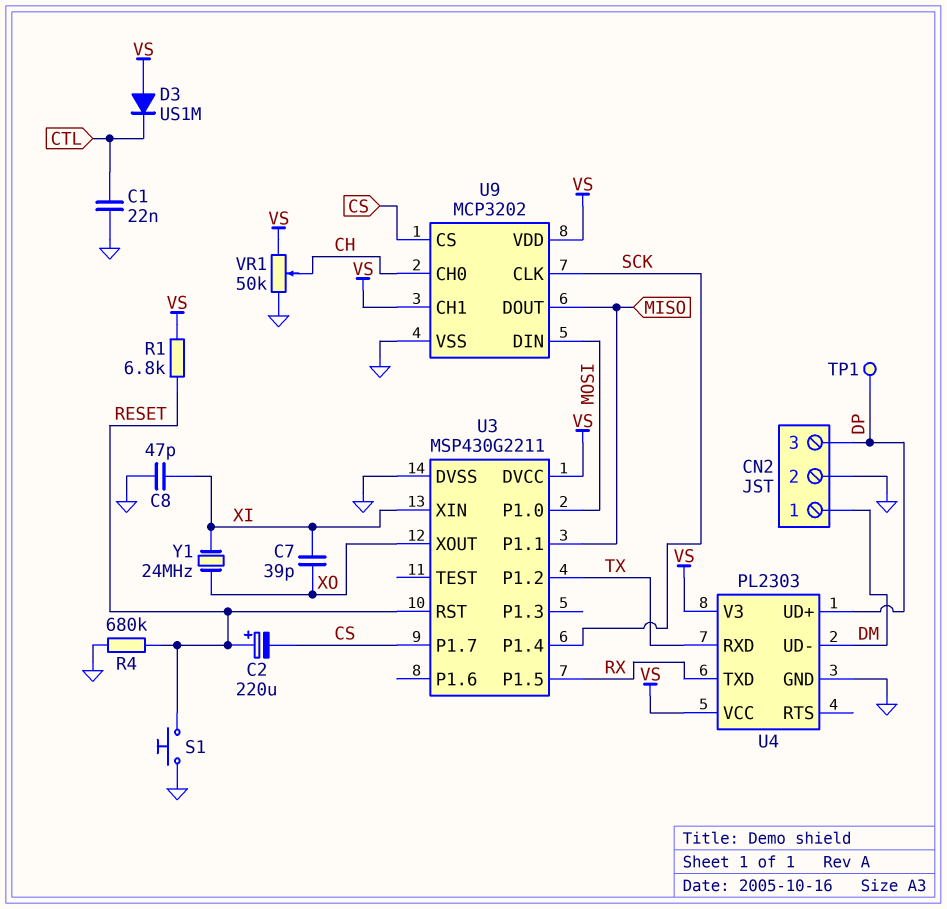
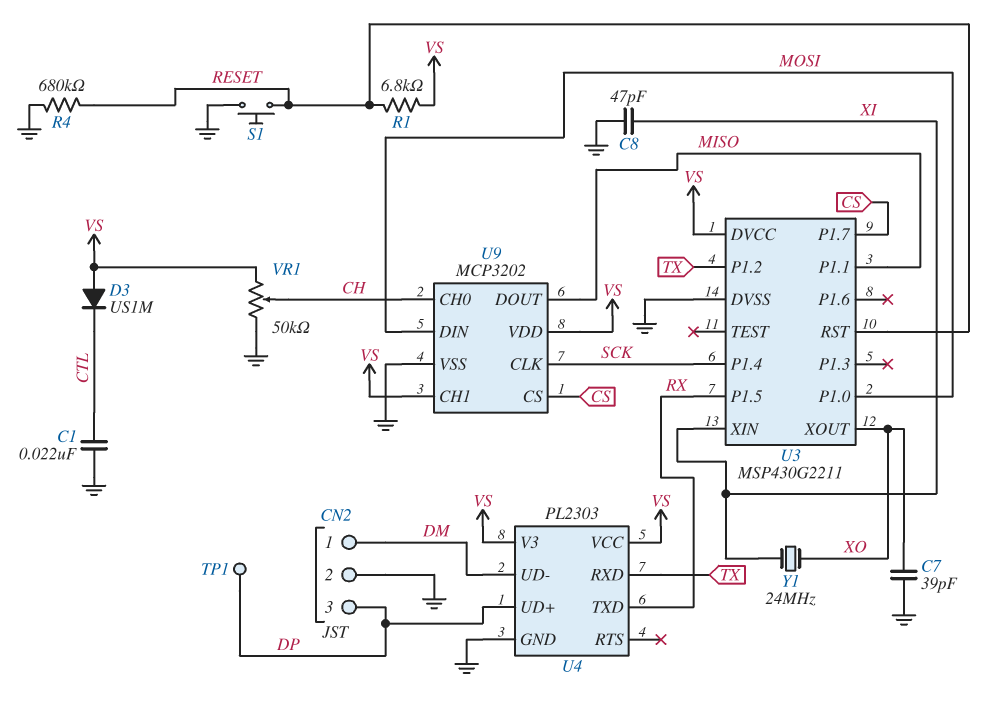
C2: 220uF (plus RESET, minus CS) -> none
C7: 39pF (XI, XO) -> 39pF (GND, XO)

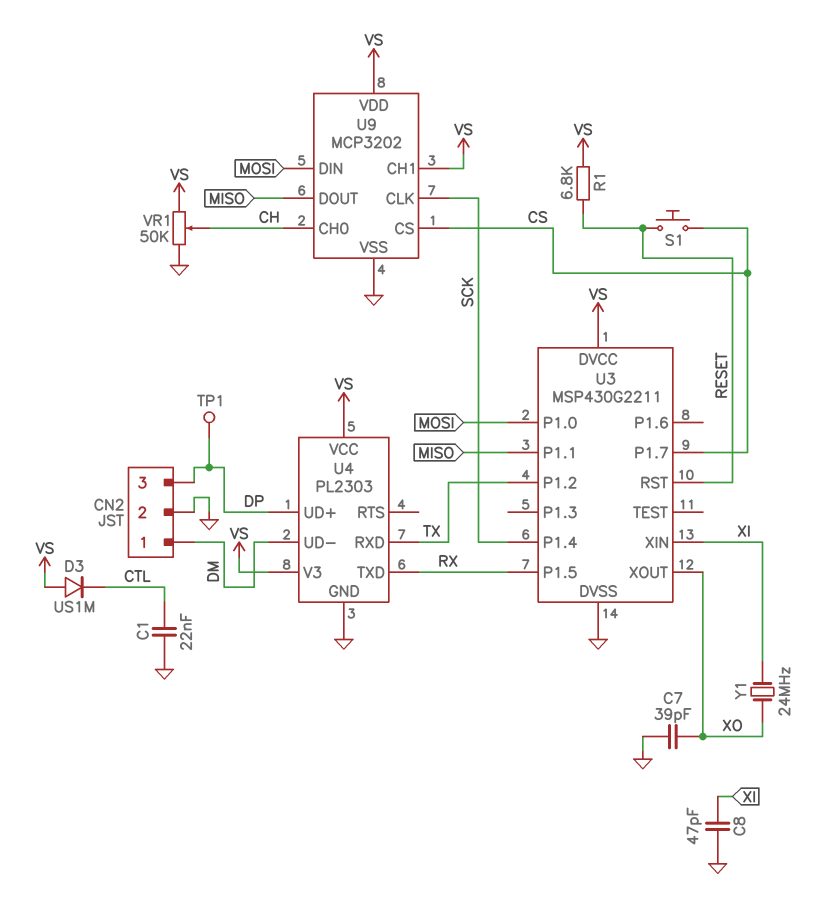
R4: 680k (GND, RESET) -> none
S1: button (GND, RESET) -> button (CS, RESET)

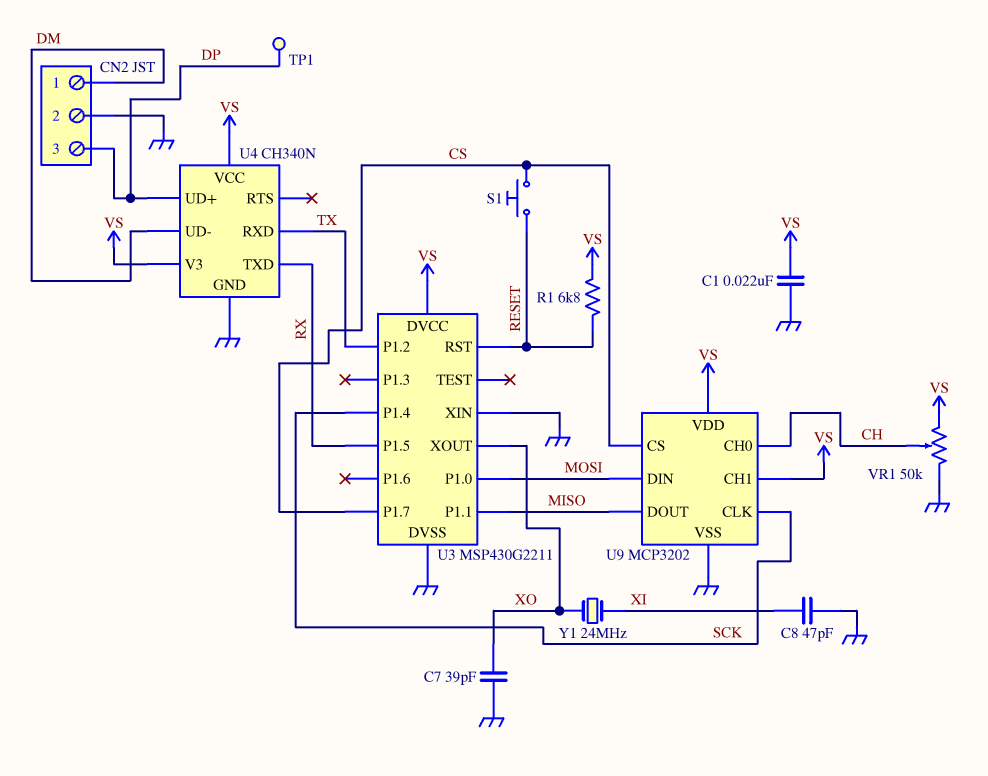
C1: 22nF (CTL, GND) -> 22nF (GND, VS)
D3: diode US1M (A VS, K CTL) -> none
U3 pin XIN: XI -> GND
U4: PL2303 -> CH340N

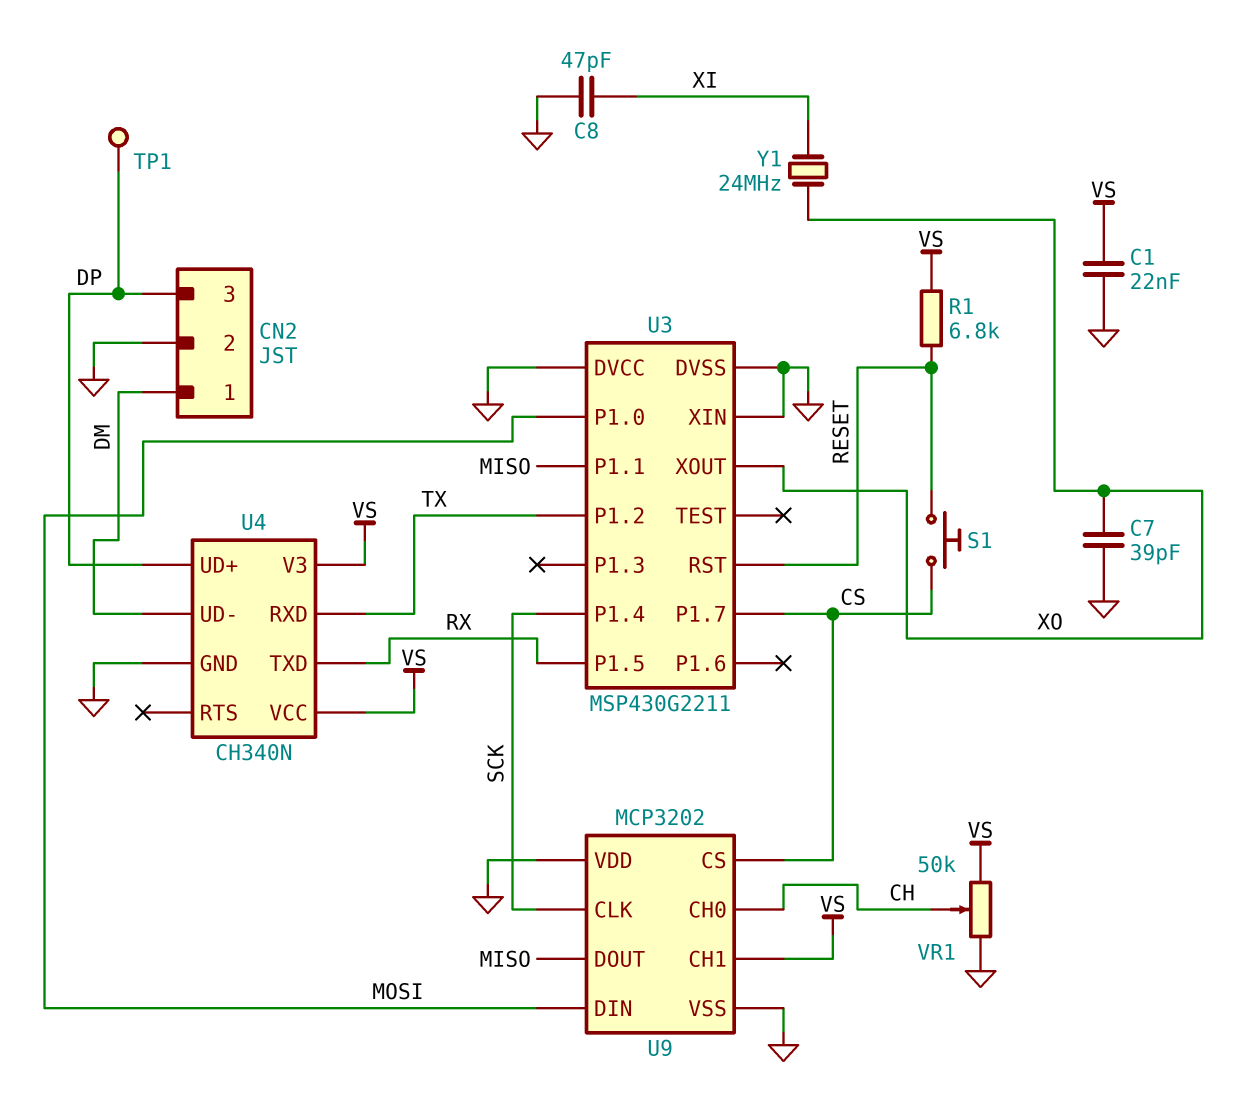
U3 pin DVCC: VS -> GND
U9 pin VDD: VS -> GND

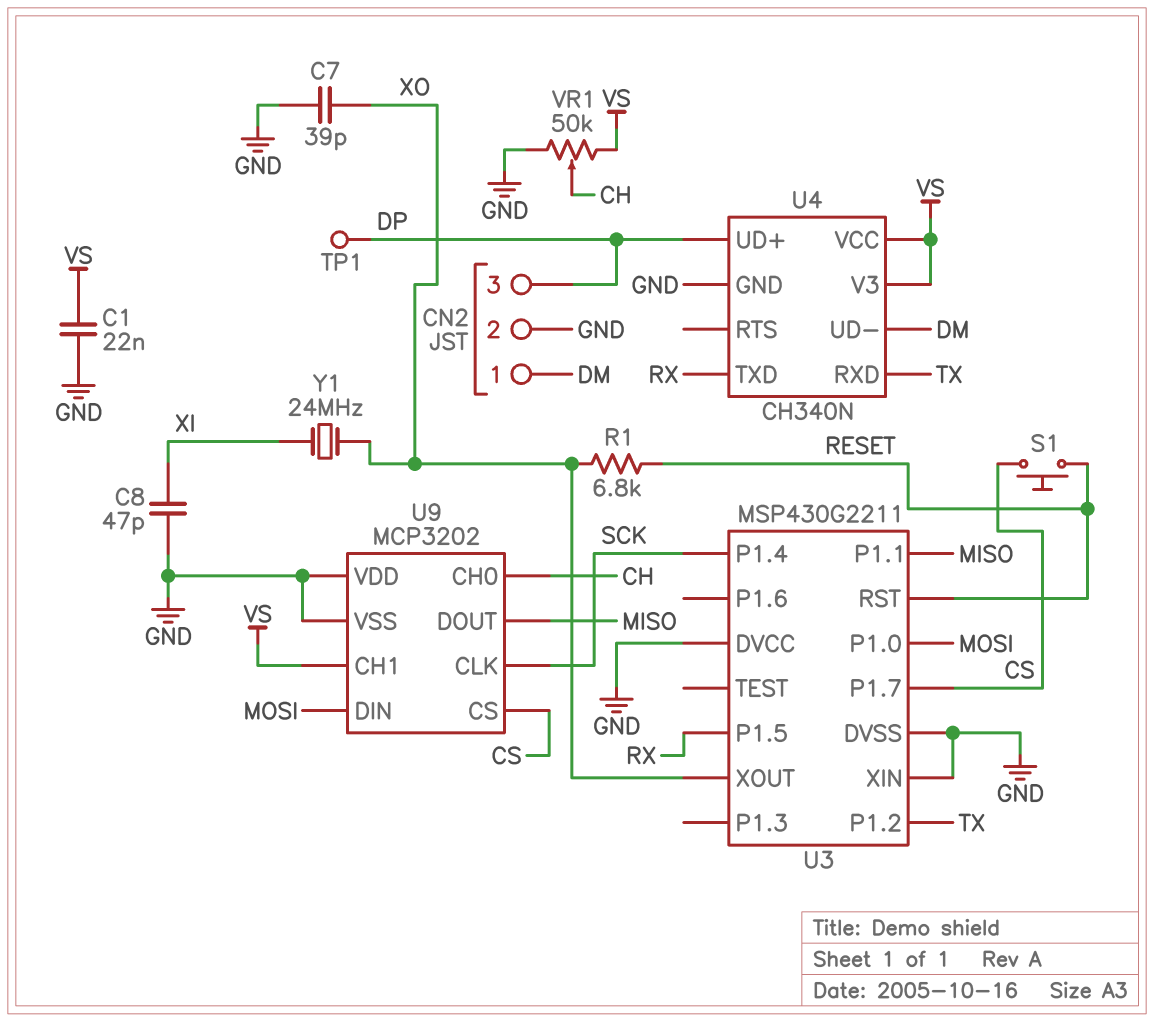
R1: 6.8k (RESET, VS) -> 6.8k (RESET, XO)

